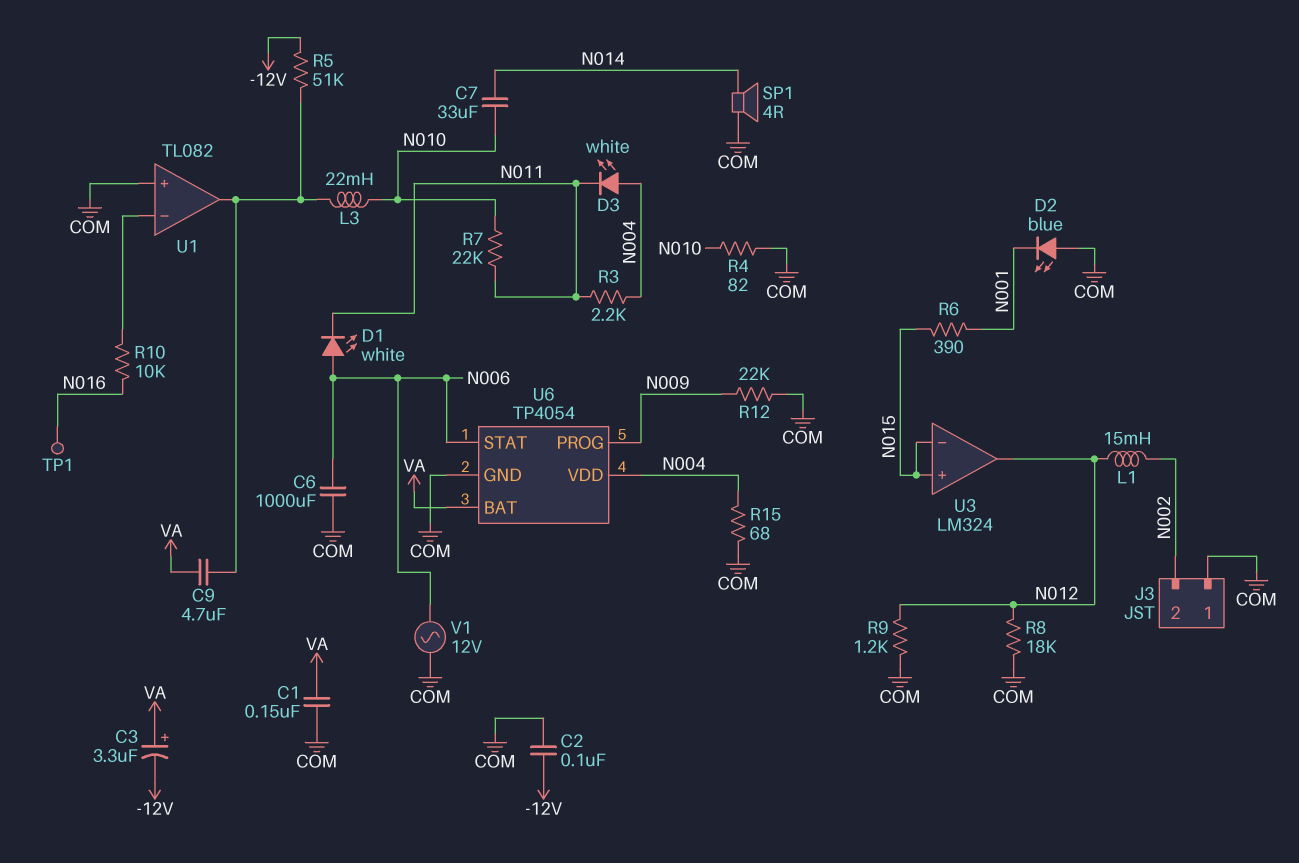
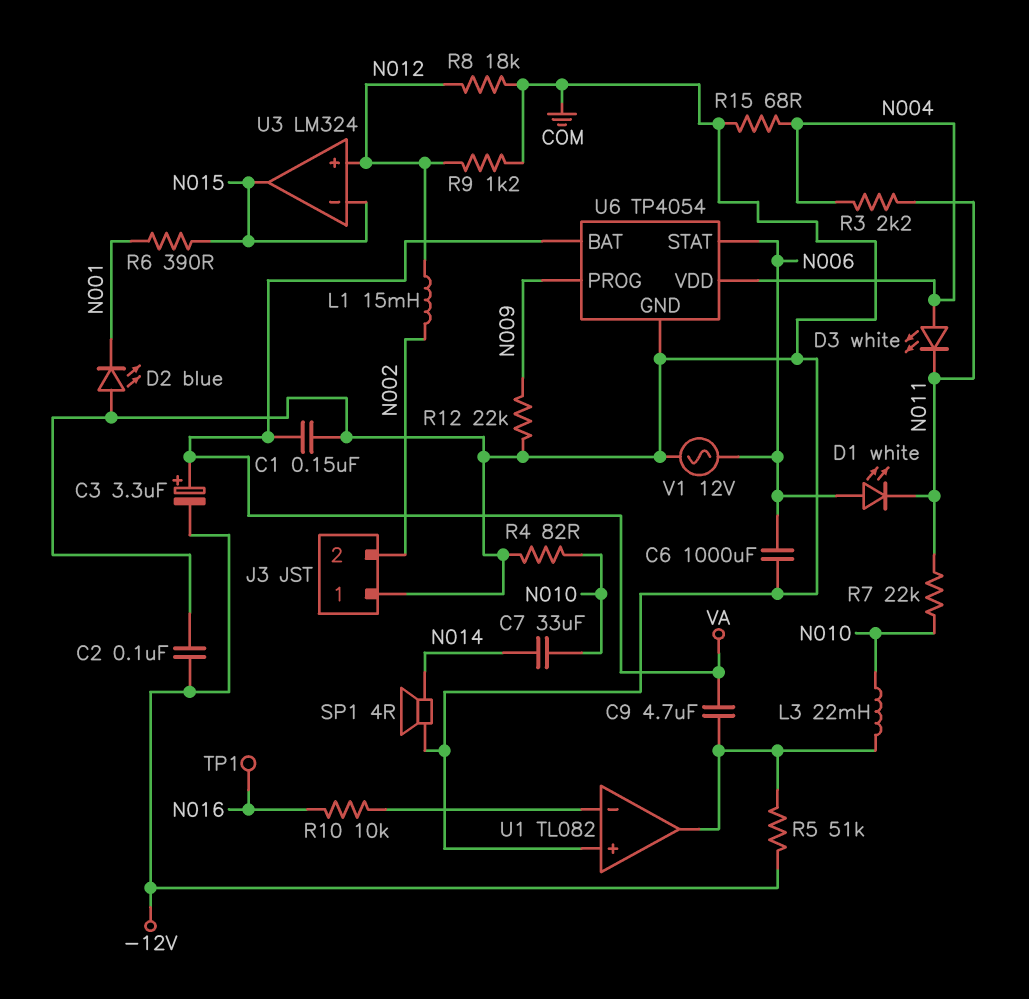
U3 pin in+: N015 -> N012
U3 pin out: N012 -> N015

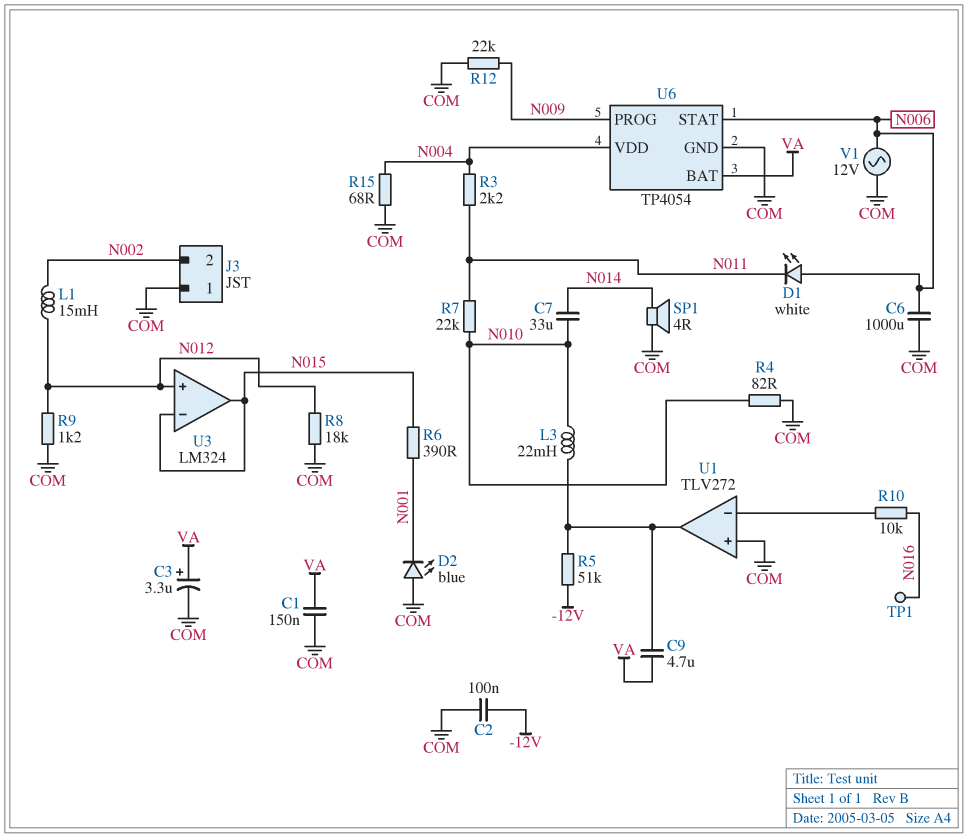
C3: 3.3uF (plus VA, minus -12V) -> 3.3uF (plus VA, minus COM)
D3: LED white (A N004, K N011) -> none
U1: TL082 -> TLV272

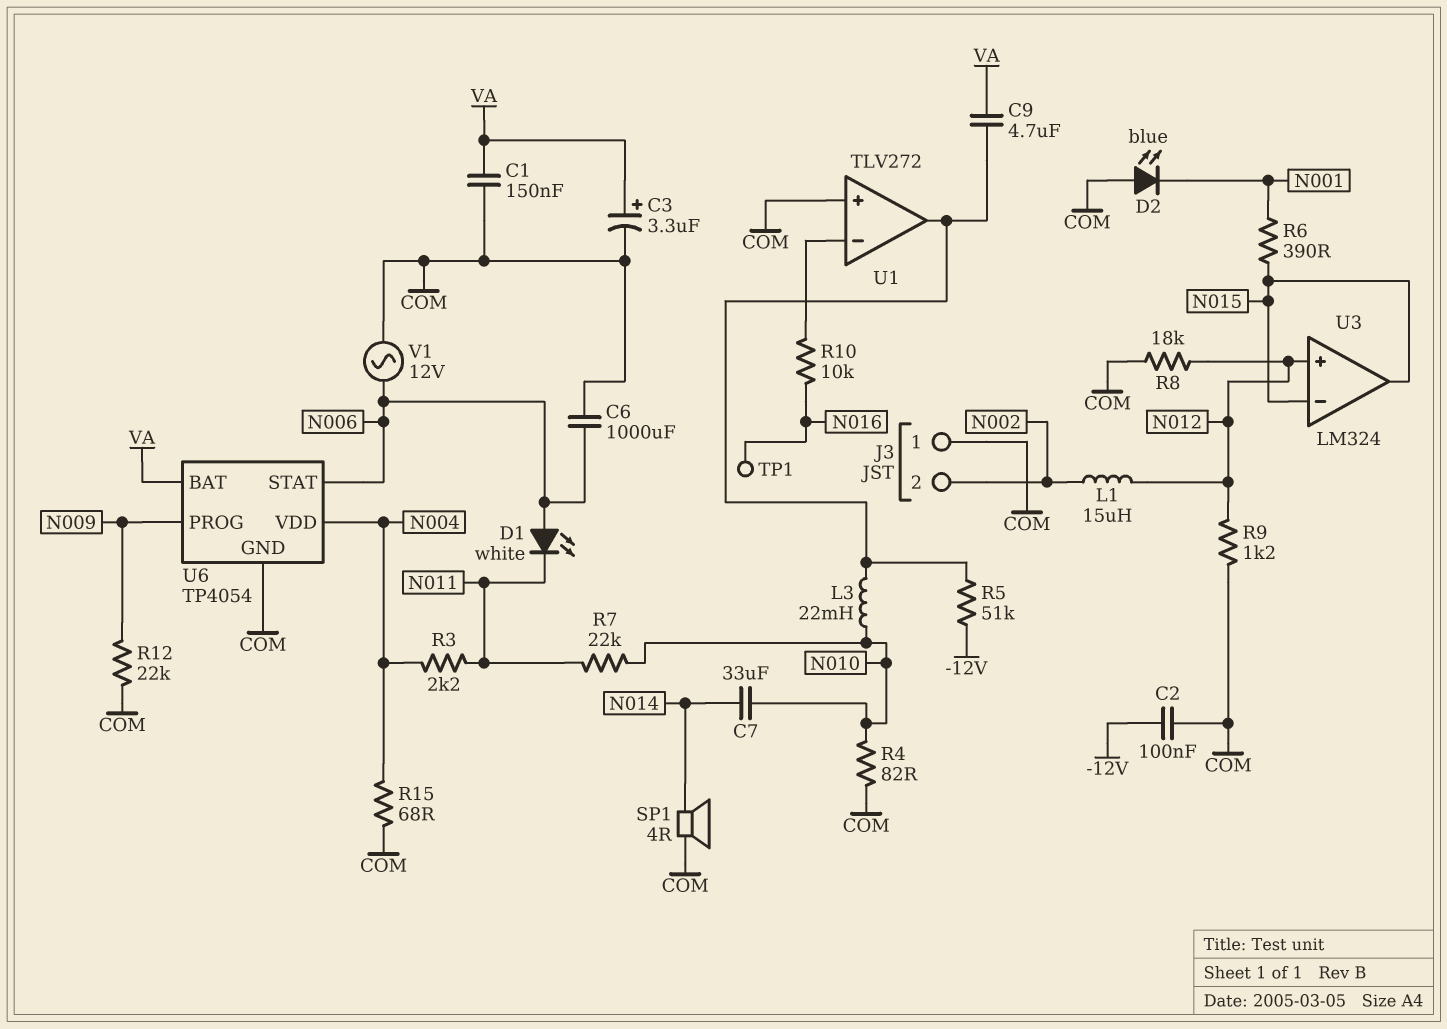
L1: 15mH (N002, N012) -> 15uH (N002, N012)

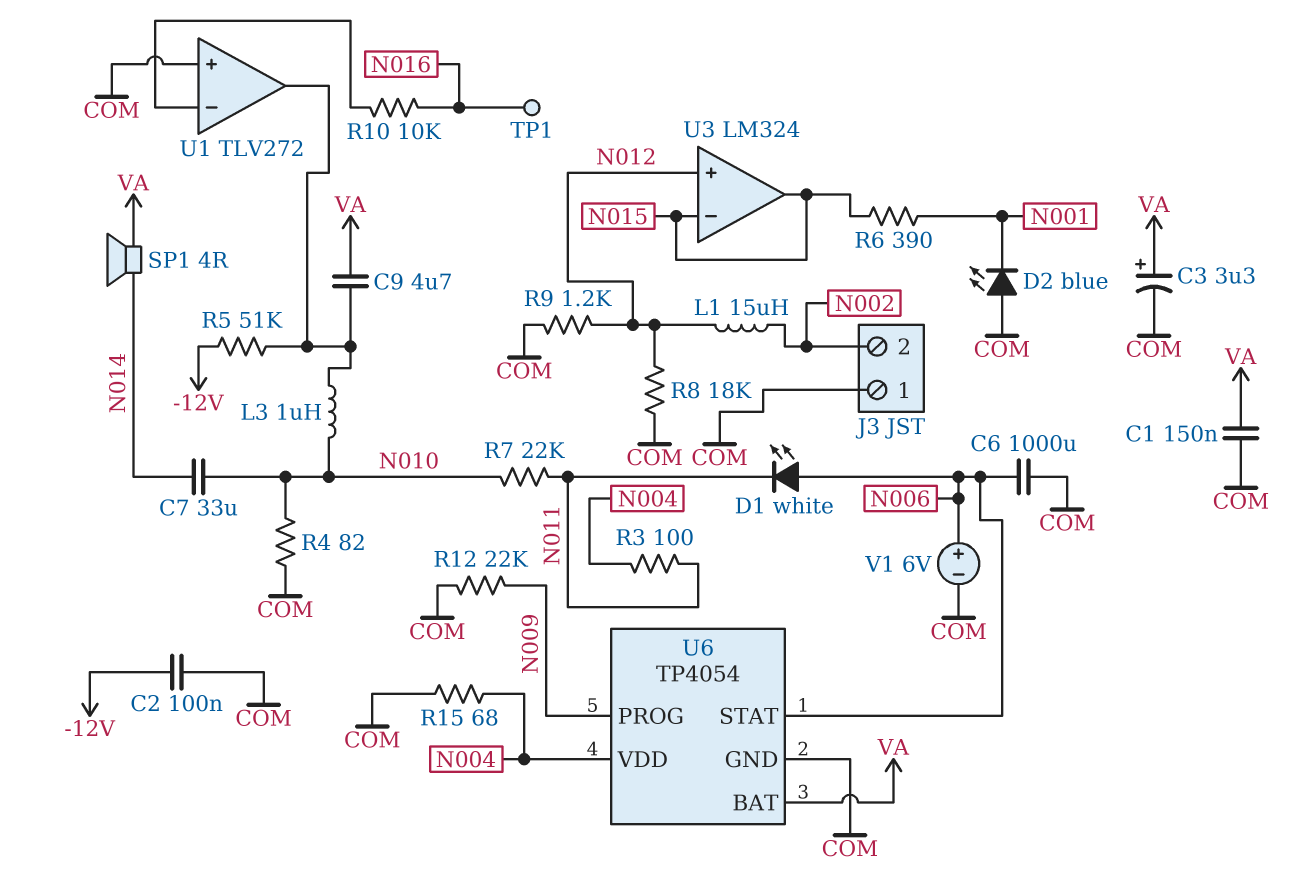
L3: 22mH (N010, U1/out) -> 1uH (N010, U1/out)
R3: 2.2k (N004, N011) -> 100 (N004, N011)
SP1: speaker 4R (COM, N014) -> speaker 4R (N014, VA)
V1: AC 12V (COM, N006) -> 6V (plus N006, minus COM)

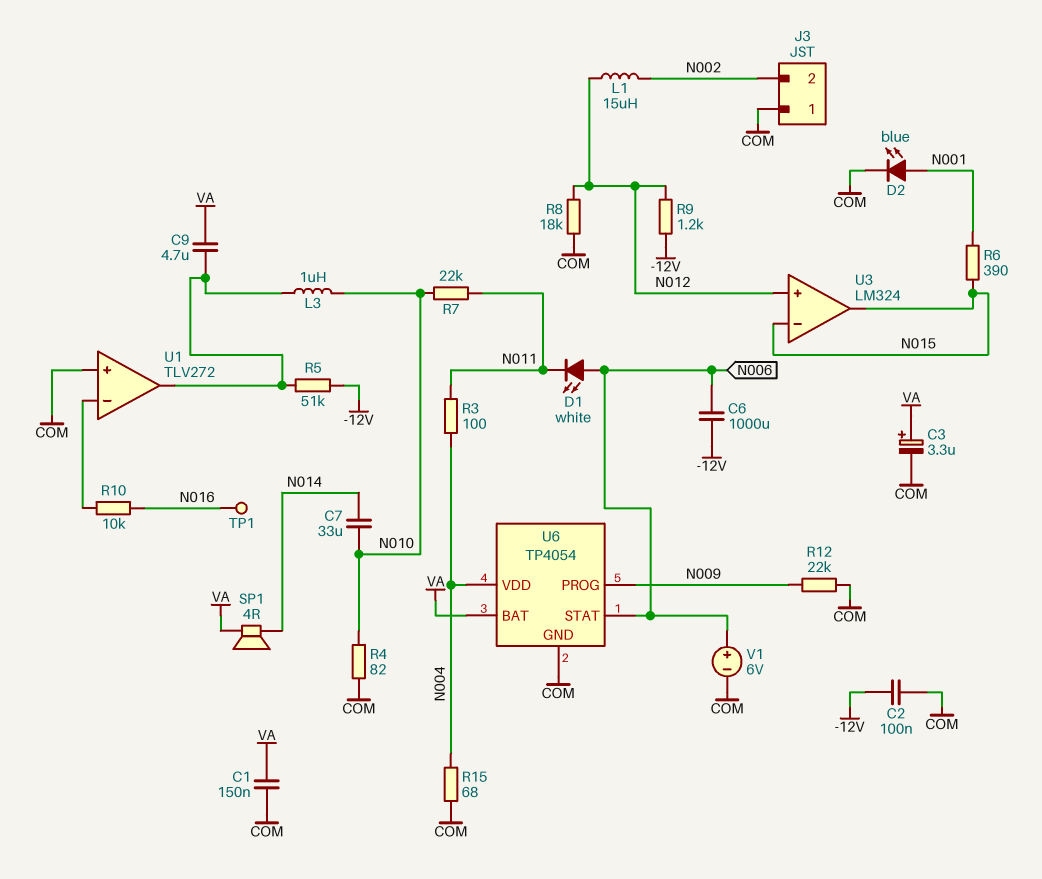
C6: 1000uF (COM, N006) -> 1000uF (-12V, N006)
D2: LED blue (A COM, K N001) -> LED blue (A N001, K COM)
R9: 1.2k (COM, N012) -> 1.2k (-12V, N012)

